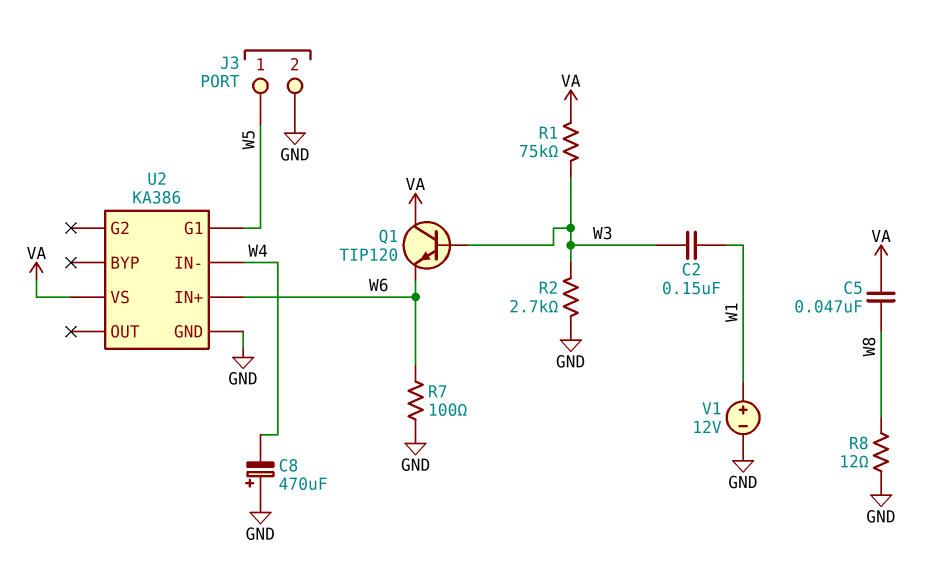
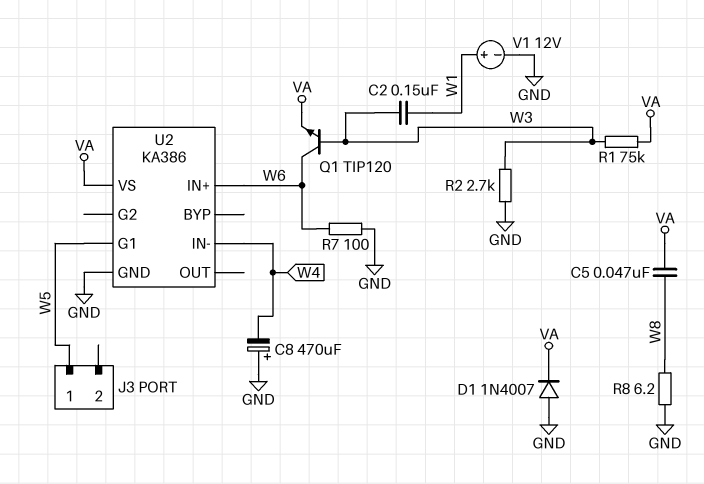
D1: none -> diode 1N4007 (A GND, K VA)
J3 pin 2: GND -> none
Q1: NPN TIP120 (B W3, C VA, E W6) -> NPN TIP120 (B W3, C W6, E VA)
R8: 12 (GND, W8) -> 6.2 (GND, W8)

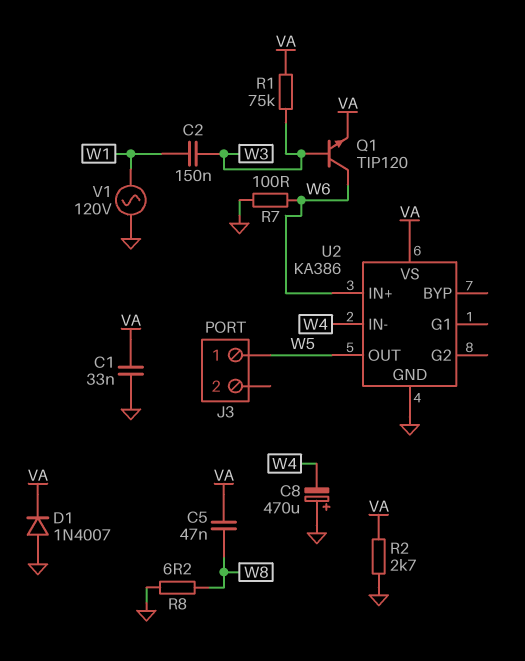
C1: none -> 33nF (GND, VA)
R2: 2.7k (GND, W3) -> 2.7k (GND, VA)
U2 pin G1: W5 -> none
U2 pin OUT: none -> W5
V1: 12V (plus W1, minus GND) -> AC 120V (GND, W1)

